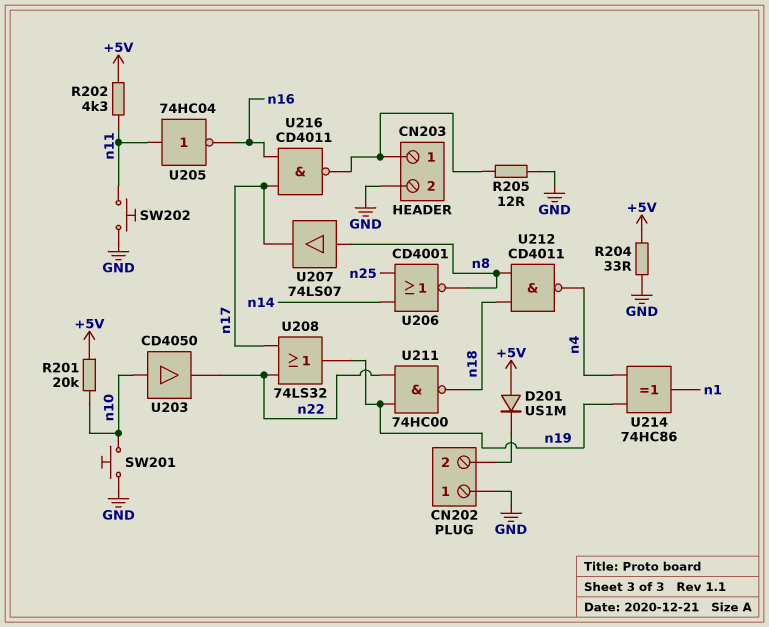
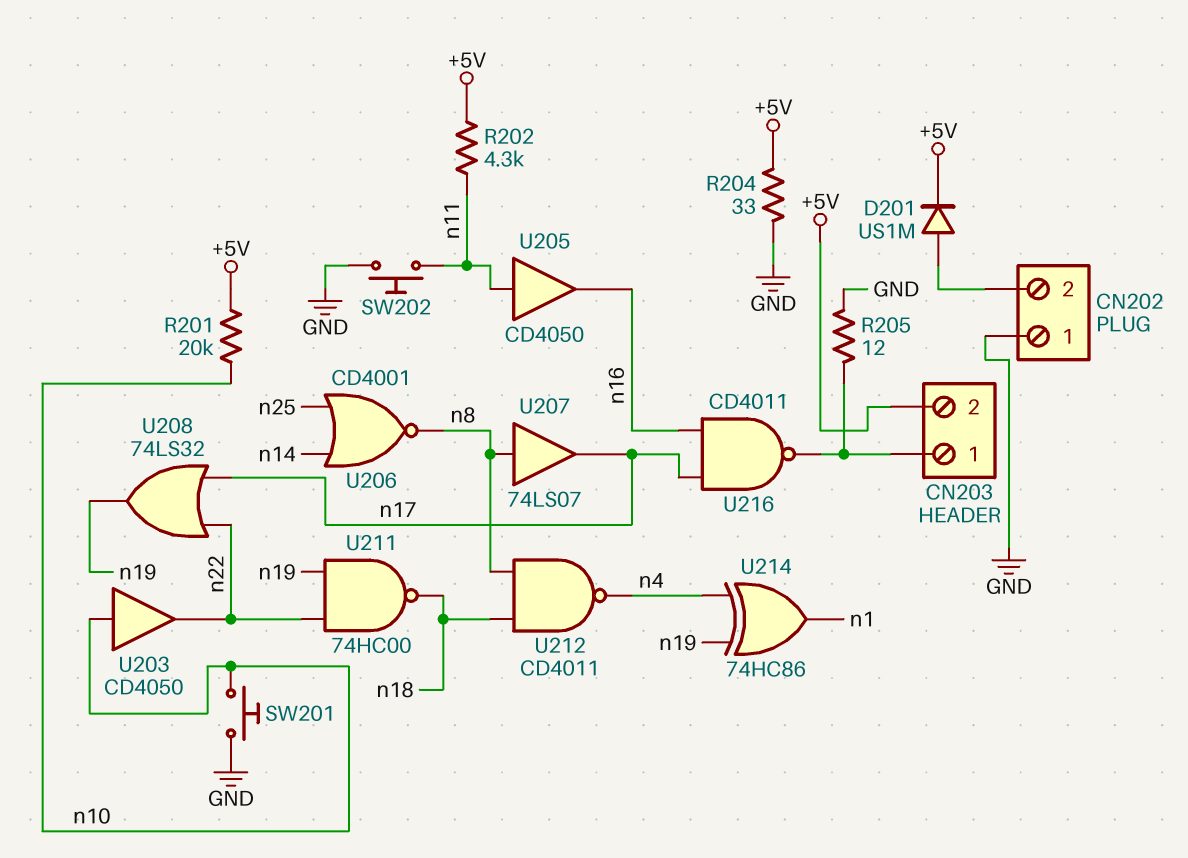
CN203 pin 2: GND -> +5V
D201: diode US1M (A +5V, K CN202/2) -> diode US1M (A CN202/2, K +5V)
U205: NOT 74HC04 (in n11, out n16) -> buffer CD4050 (in n11, out n16)

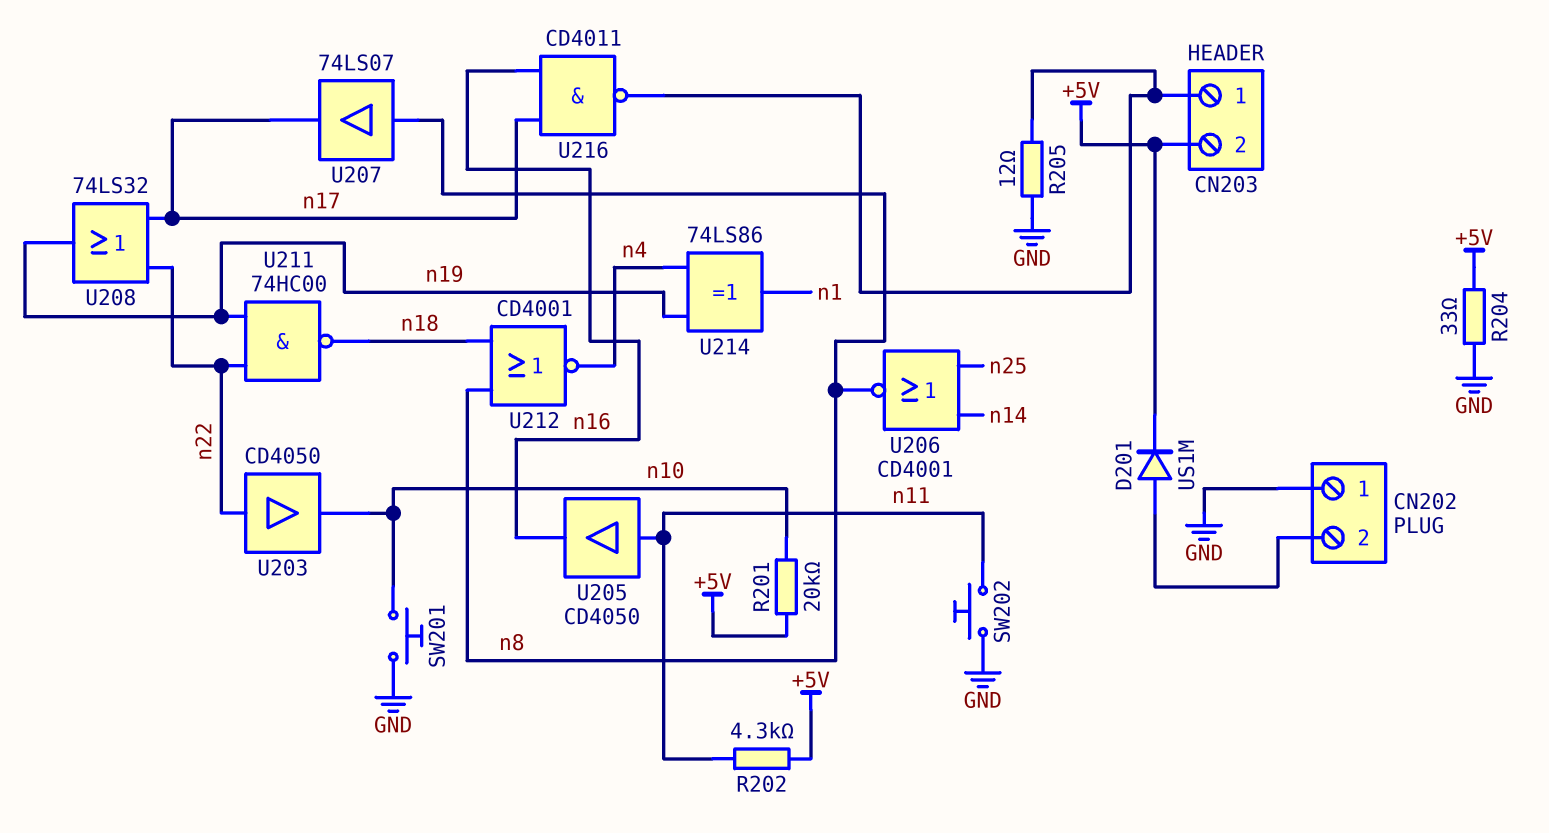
U203: buffer CD4050 (in n10, out n22) -> buffer CD4050 (in n22, out n10)
U212: NAND CD4011 (in n8, in n18, out n4) -> NOR CD4001 (in n8, in n18, out n4)
U214: XOR 74HC86 (in n4, in n19, out n1) -> XOR 74LS86 (in n4, in n19, out n1)

